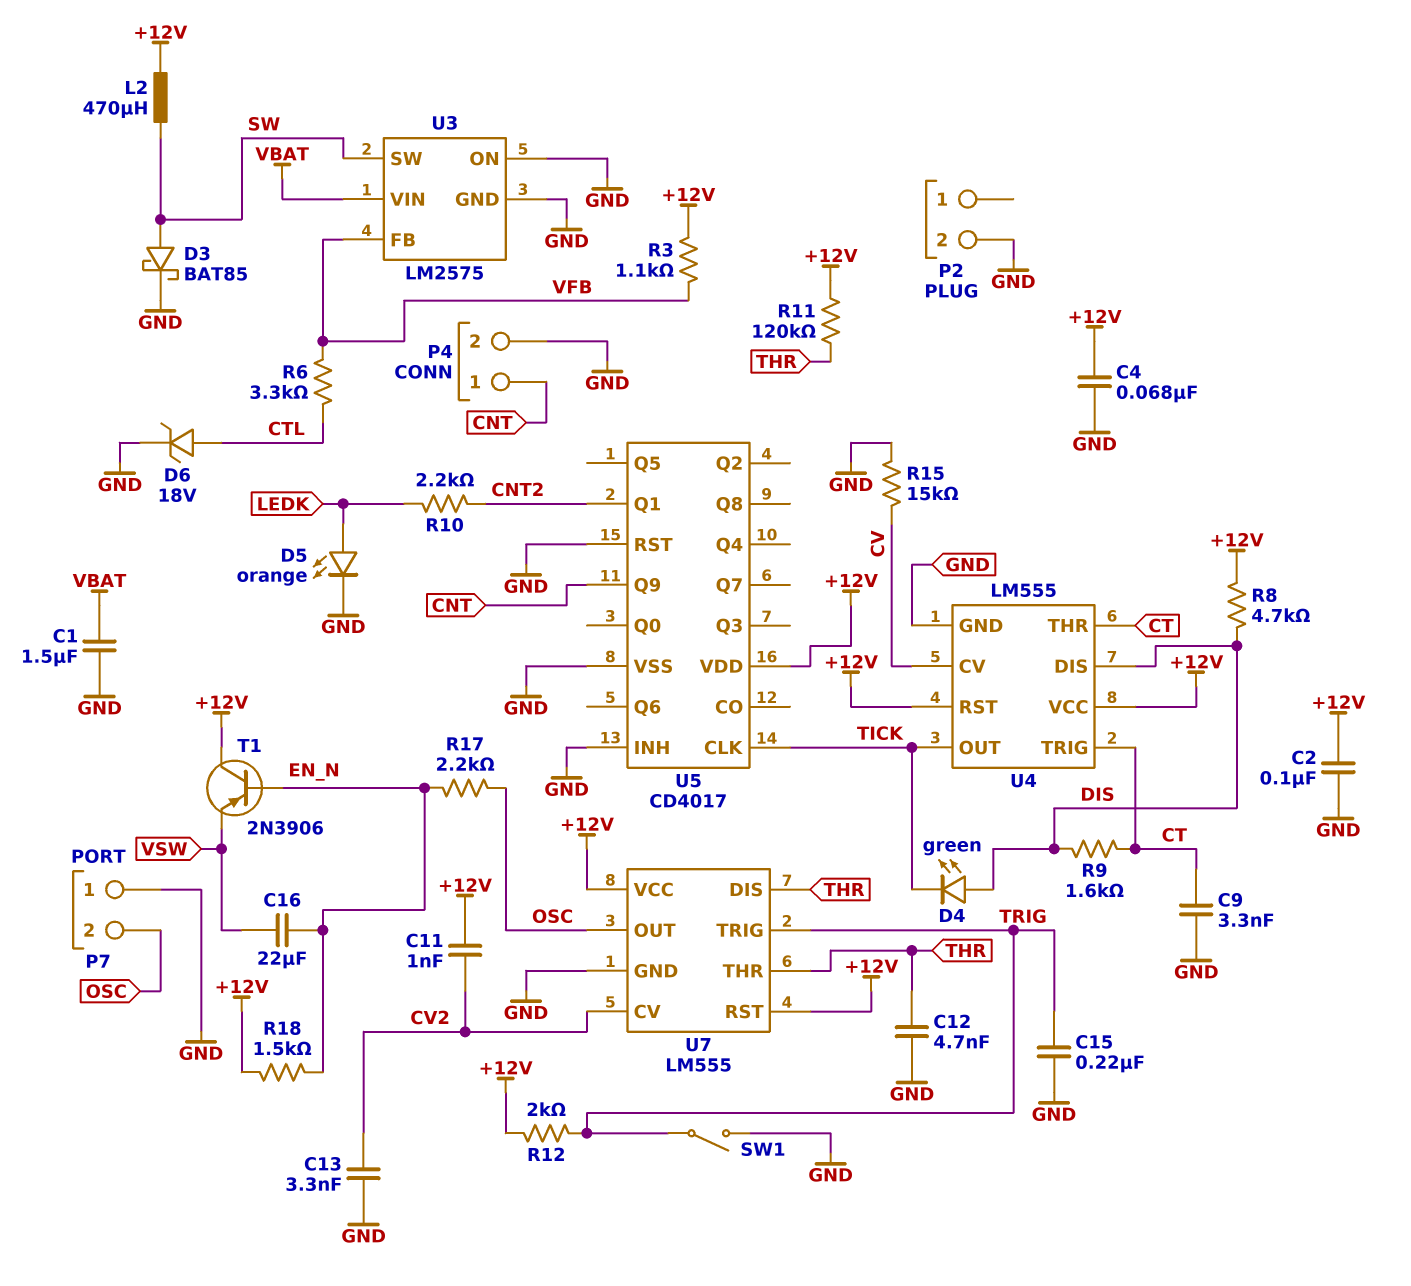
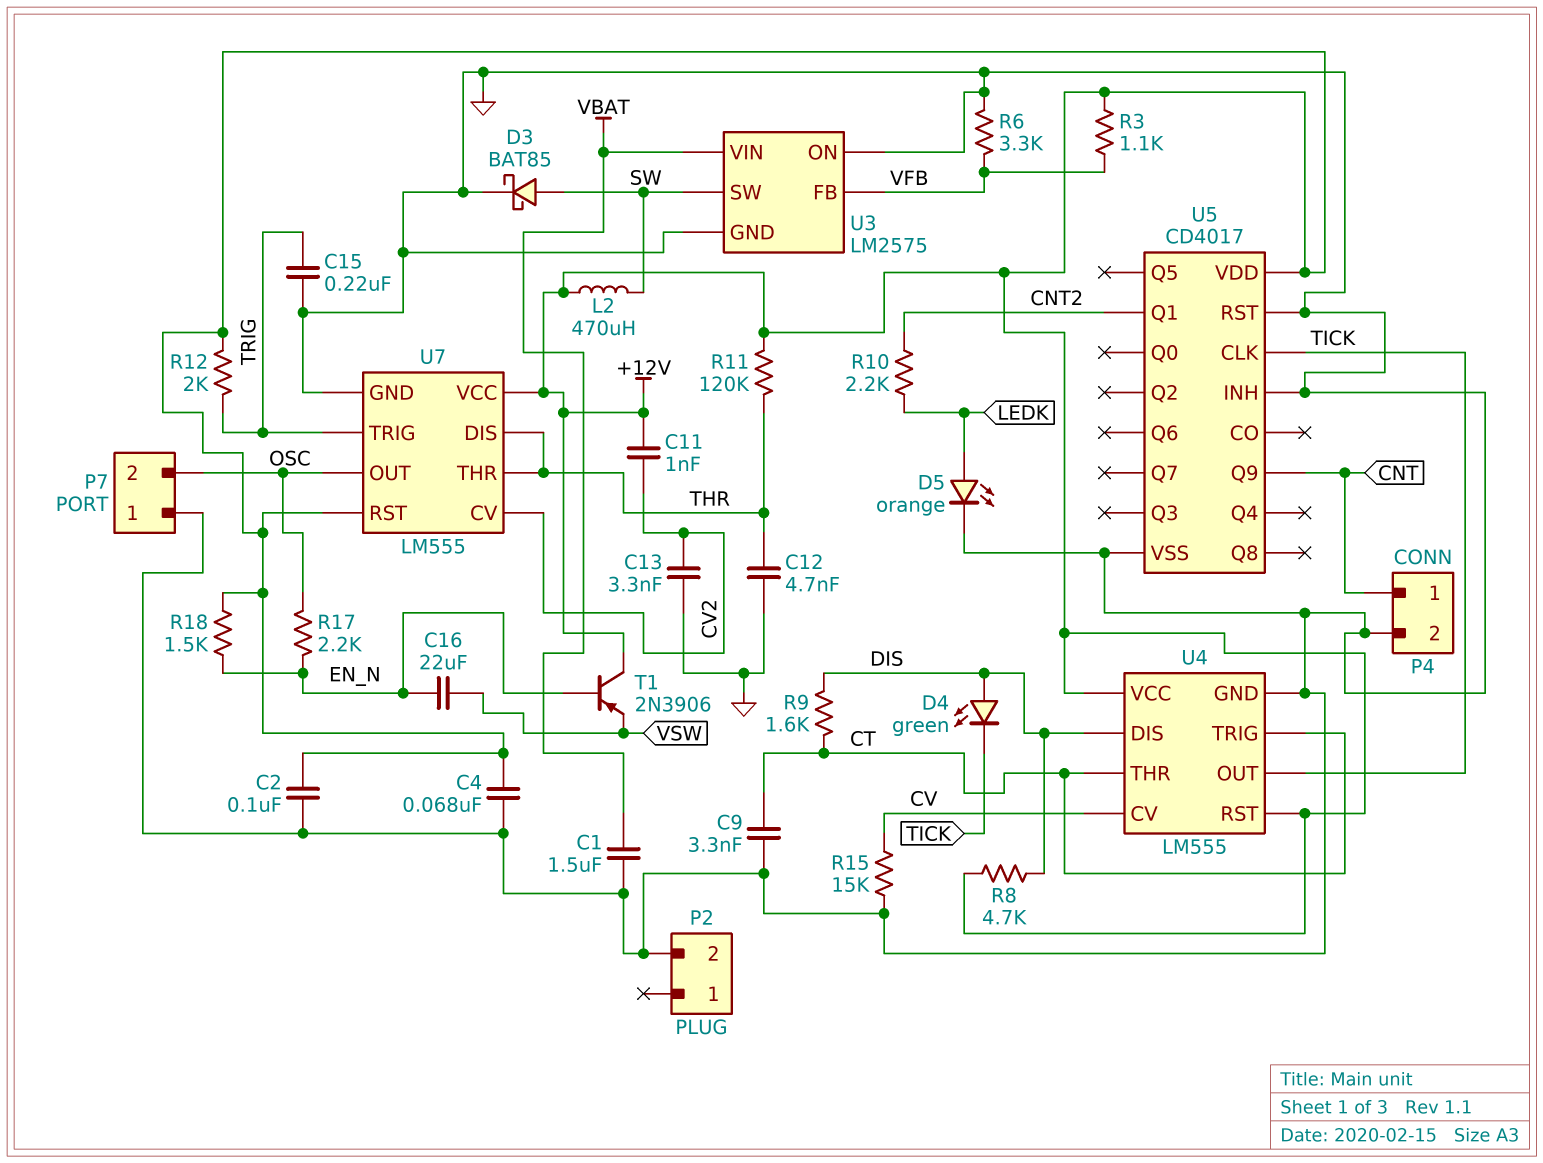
D6: zener 18V (A CTL, K GND) -> none
R6: 3.3k (CTL, VFB) -> 3.3k (GND, VFB)
SW1: switch (GND, TRIG) -> none

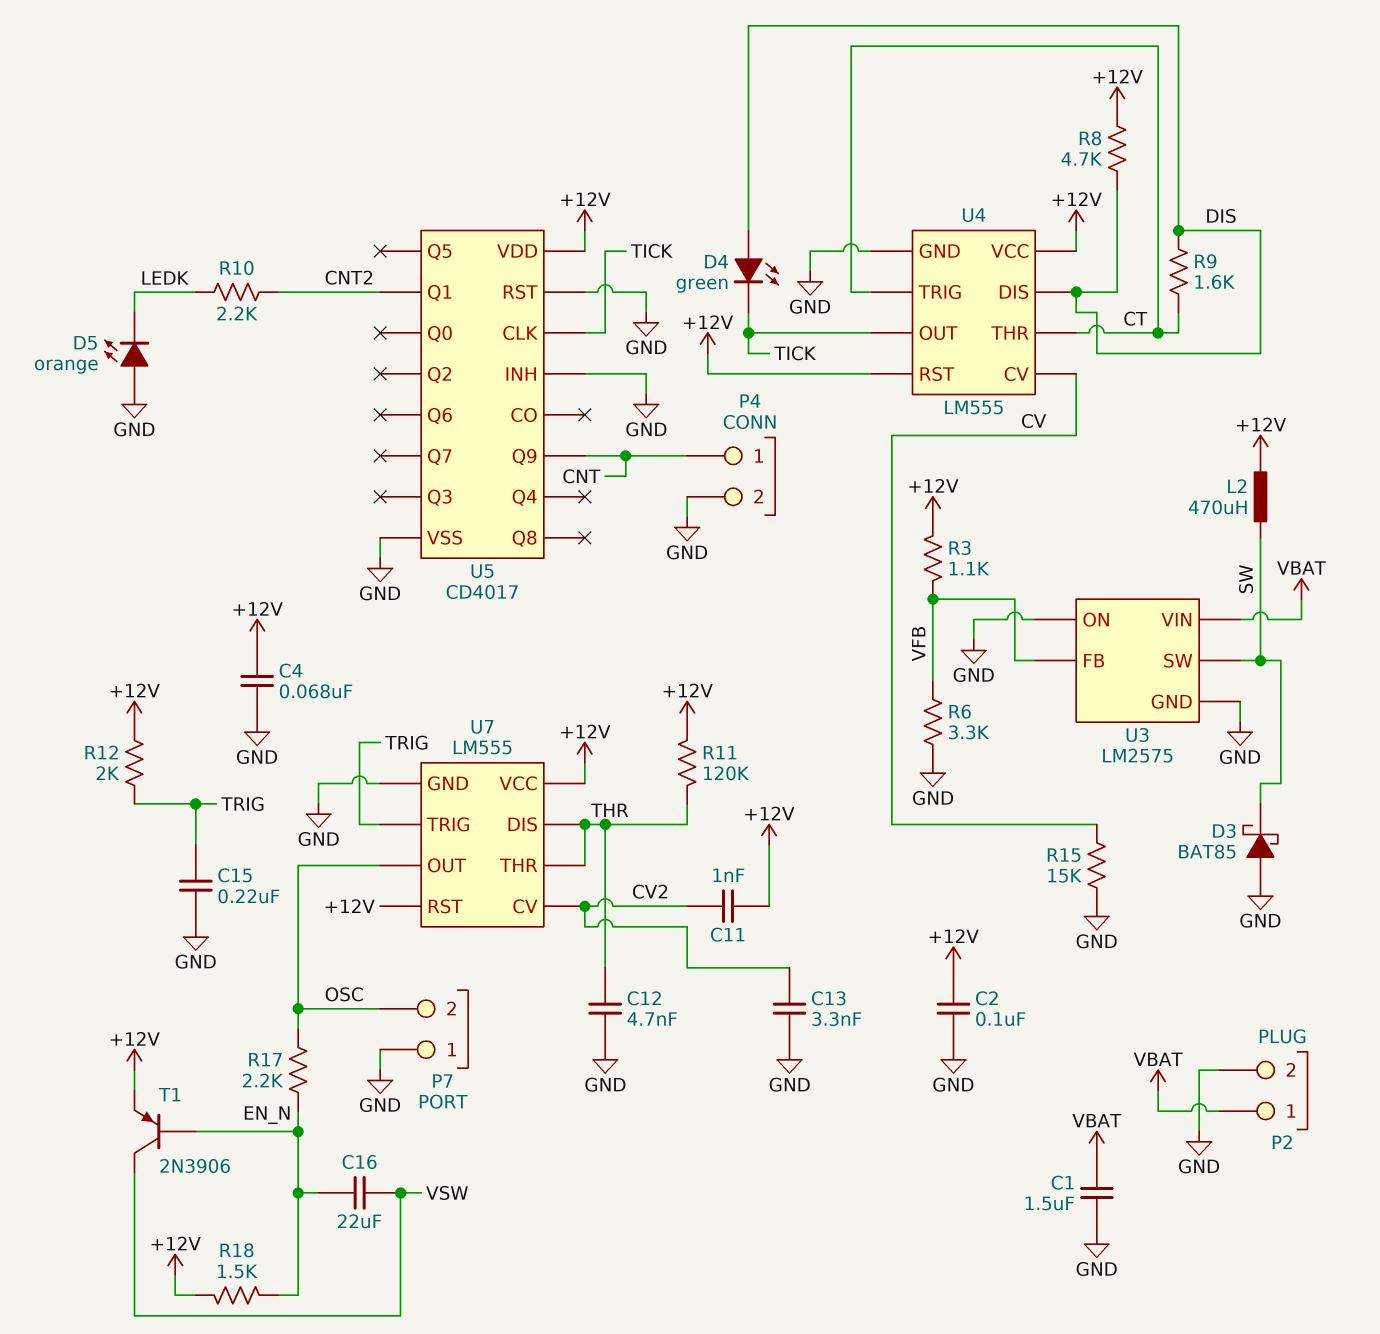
C9: 3.3nF (CT, GND) -> none
D3: schottky BAT85 (A SW, K GND) -> schottky BAT85 (A GND, K SW)
D5: LED orange (A LEDK, K GND) -> LED orange (A GND, K LEDK)
P2 pin 1: none -> VBAT
T1: PNP 2N3906 (B EN_N, C +12V, E VSW) -> PNP 2N3906 (B EN_N, C VSW, E +12V)

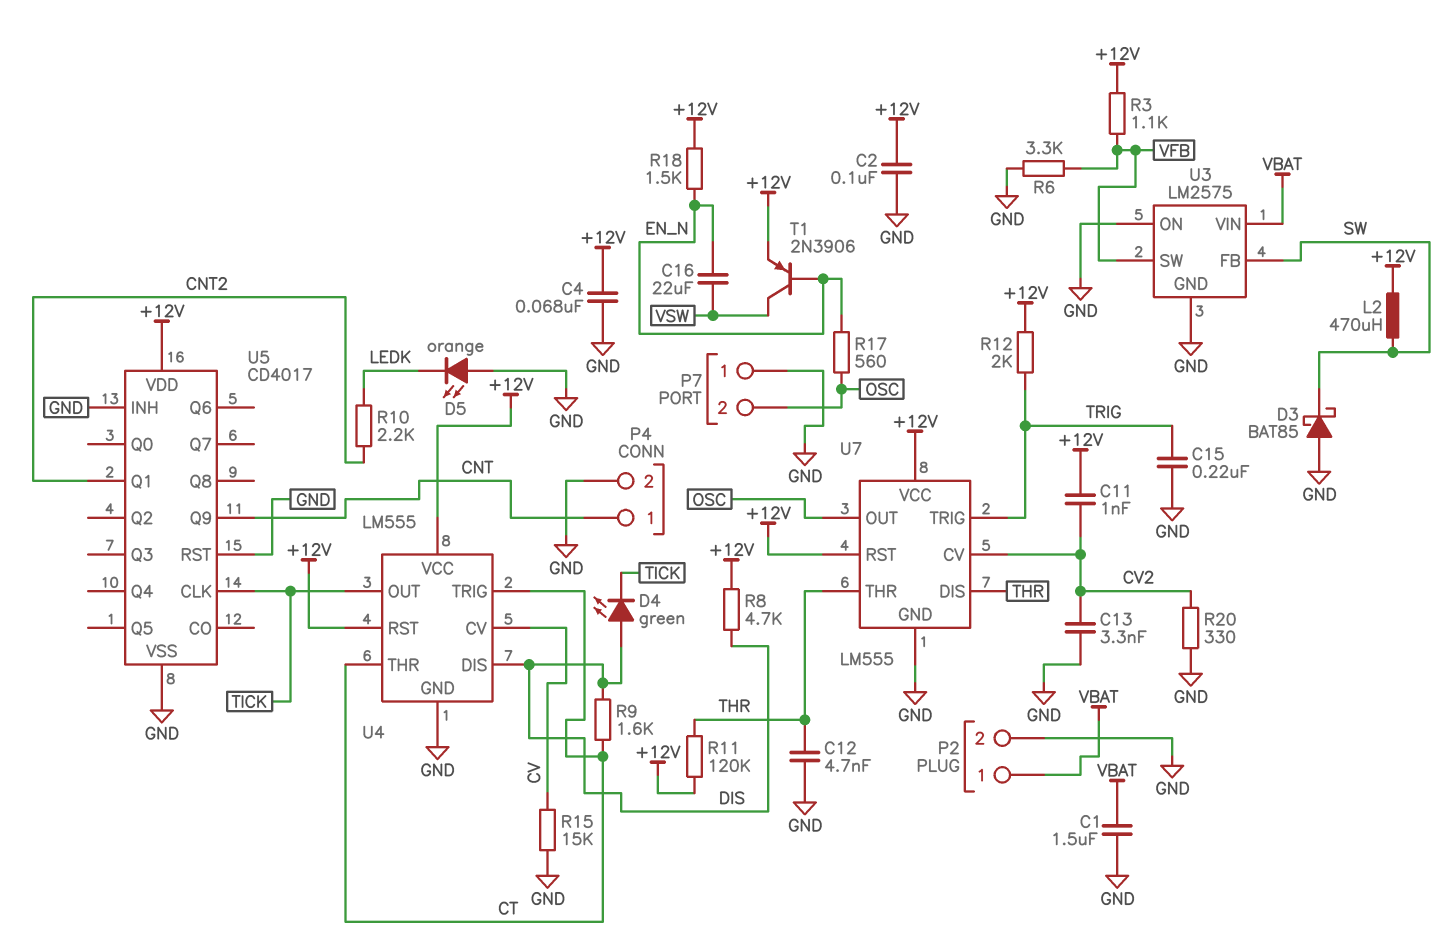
R17: 2.2k (EN_N, OSC) -> 560 (EN_N, OSC)
R20: none -> 330 (CV2, GND)
U3 pin FB: VFB -> SW
U3 pin SW: SW -> VFB

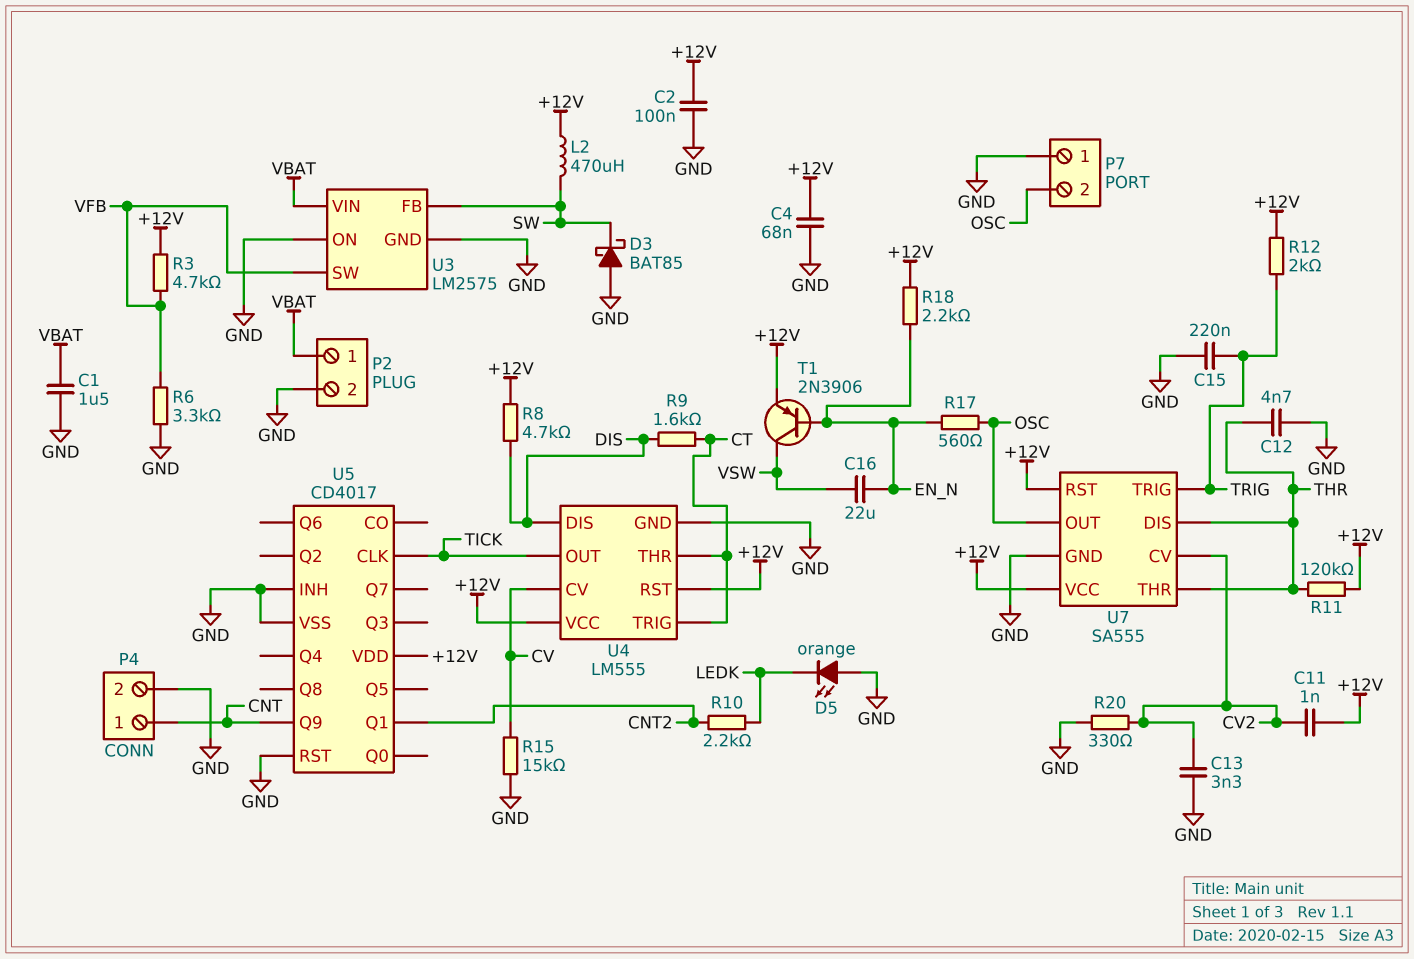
D4: LED green (A DIS, K TICK) -> none
R3: 1.1k (+12V, VFB) -> 4.7k (+12V, VFB)
R18: 1.5k (+12V, EN_N) -> 2.2k (+12V, EN_N)
U7: LM555 -> SA555

